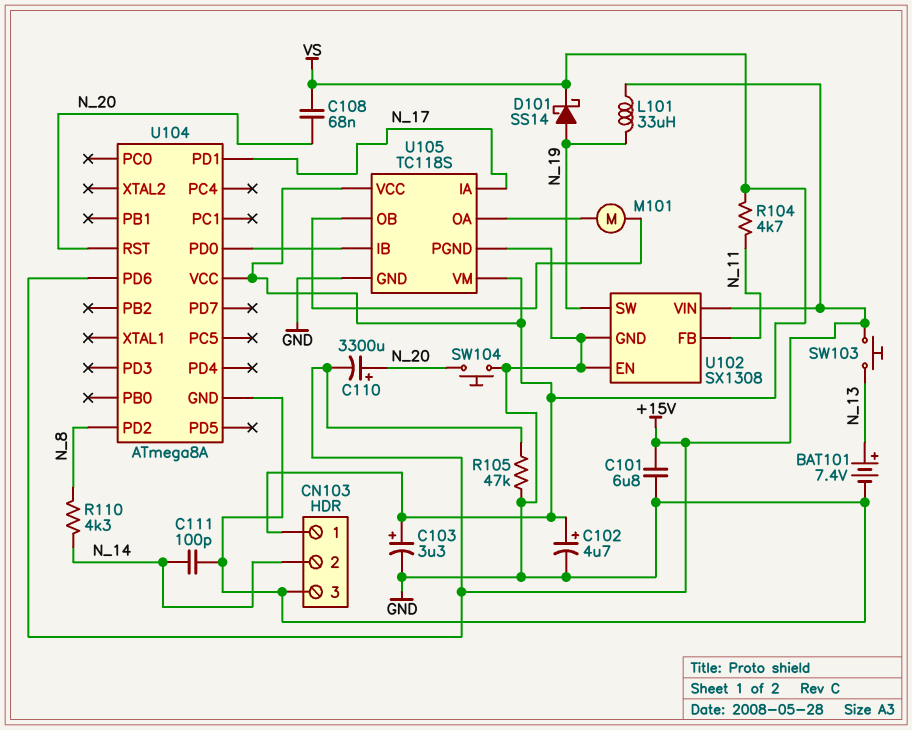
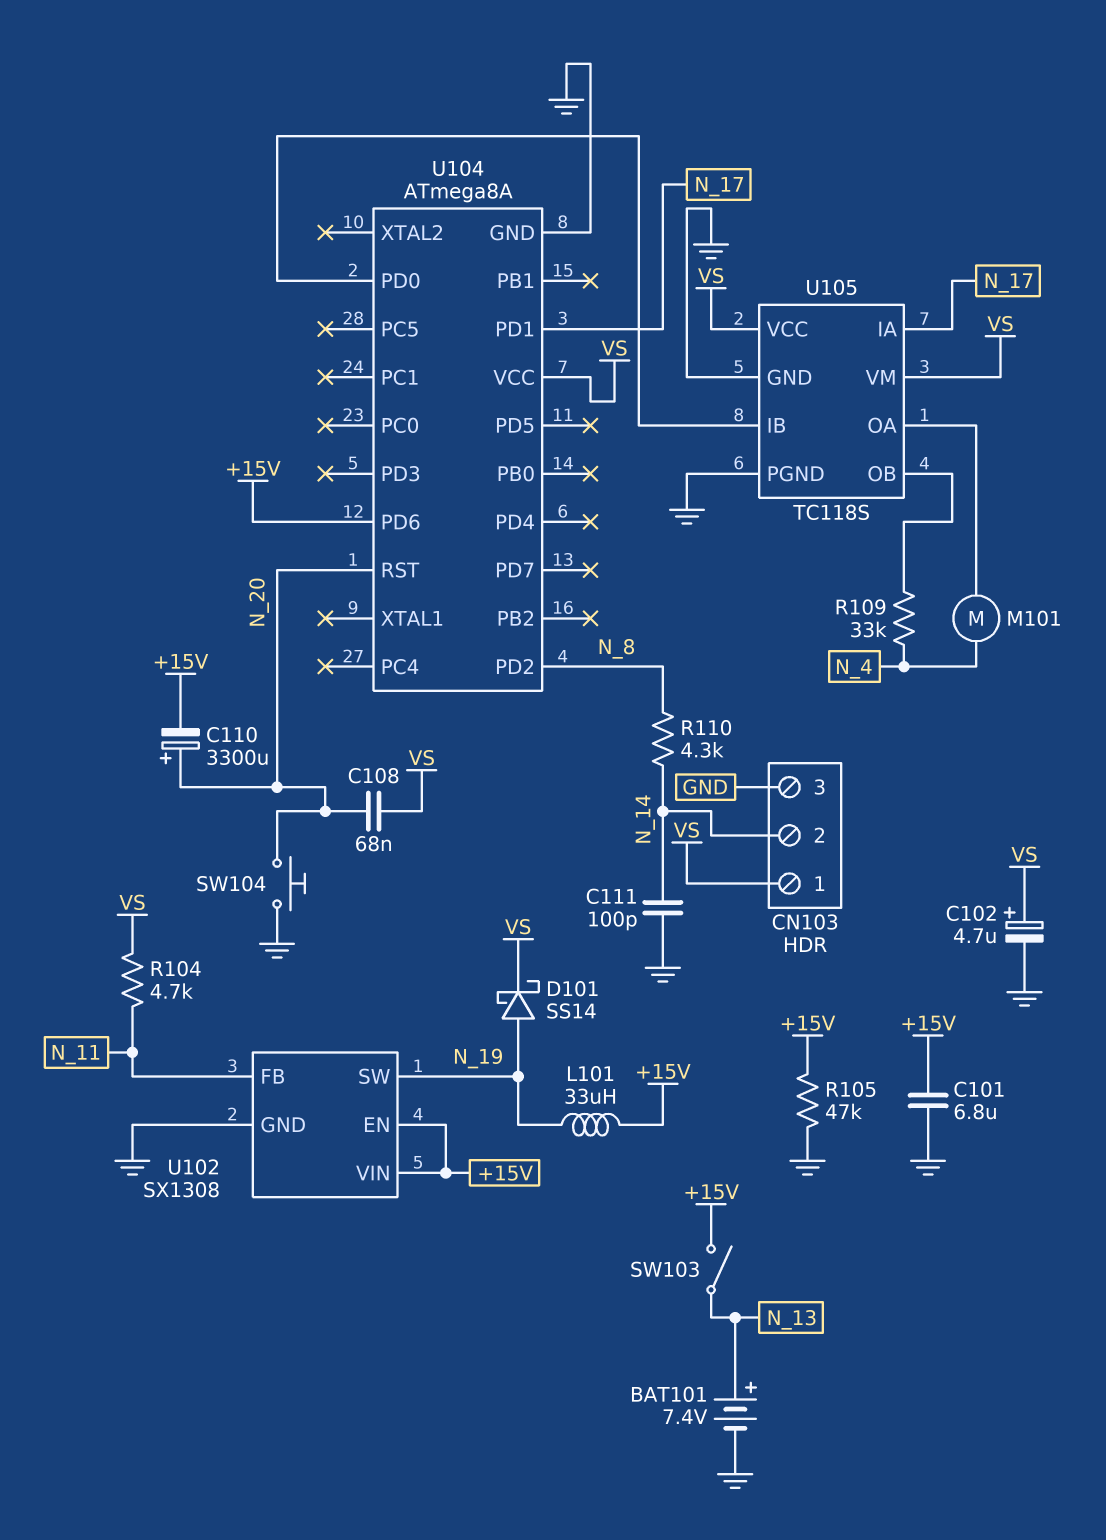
C103: 3.3uF (plus VS, minus GND) -> none
M101: motor (U105/OA, U105/OB) -> motor (N_4, U105/OA)
R109: none -> 33k (N_4, U105/OB)
SW103: button (+15V, N_13) -> switch (+15V, N_13)
U102 pin EN: GND -> +15V

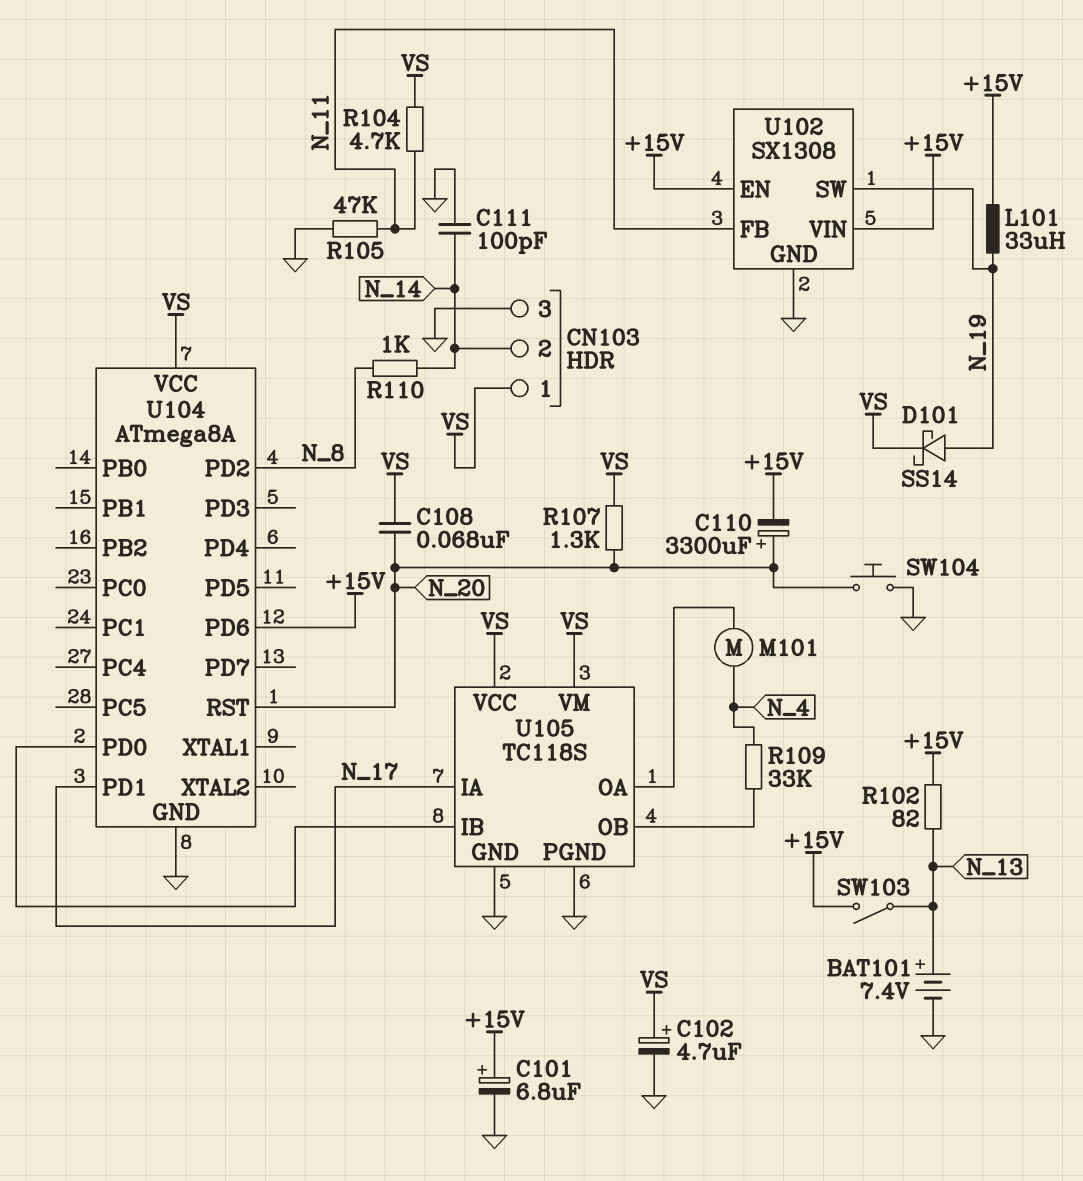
C101: 6.8uF (+15V, GND) -> 6.8uF (plus +15V, minus GND)
R102: none -> 82 (+15V, N_13)
R105: 47k (+15V, GND) -> 47k (GND, N_11)
R107: none -> 1.3k (N_20, VS)
R110: 4.3k (N_8, N_14) -> 1k (N_8, N_14)

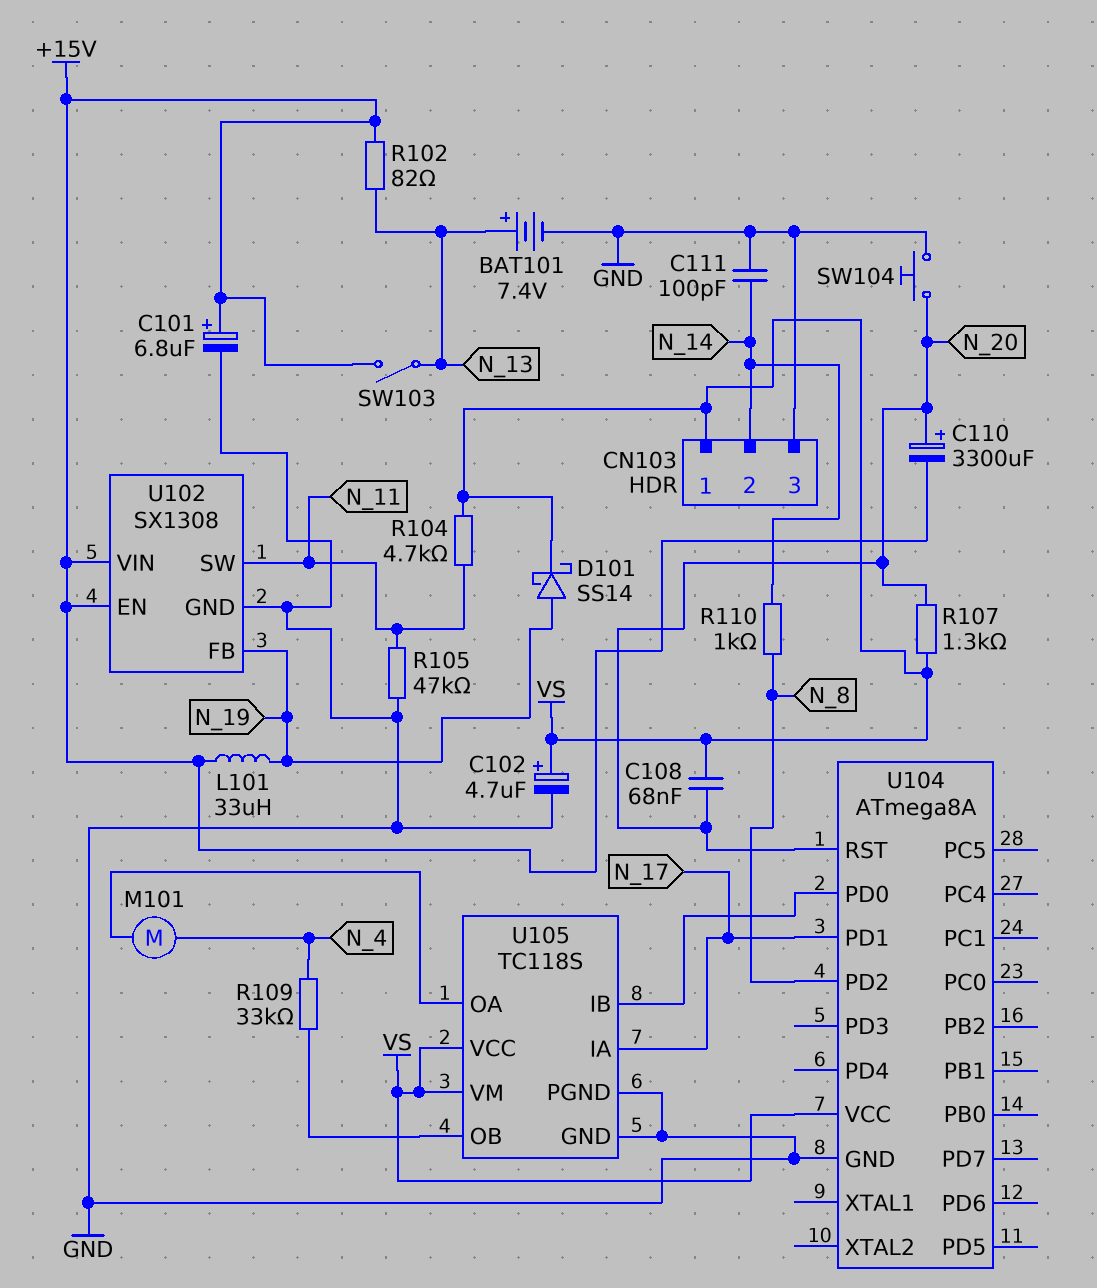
U102 pin FB: N_11 -> N_19
U102 pin SW: N_19 -> N_11
U104 pin PD6: +15V -> none

